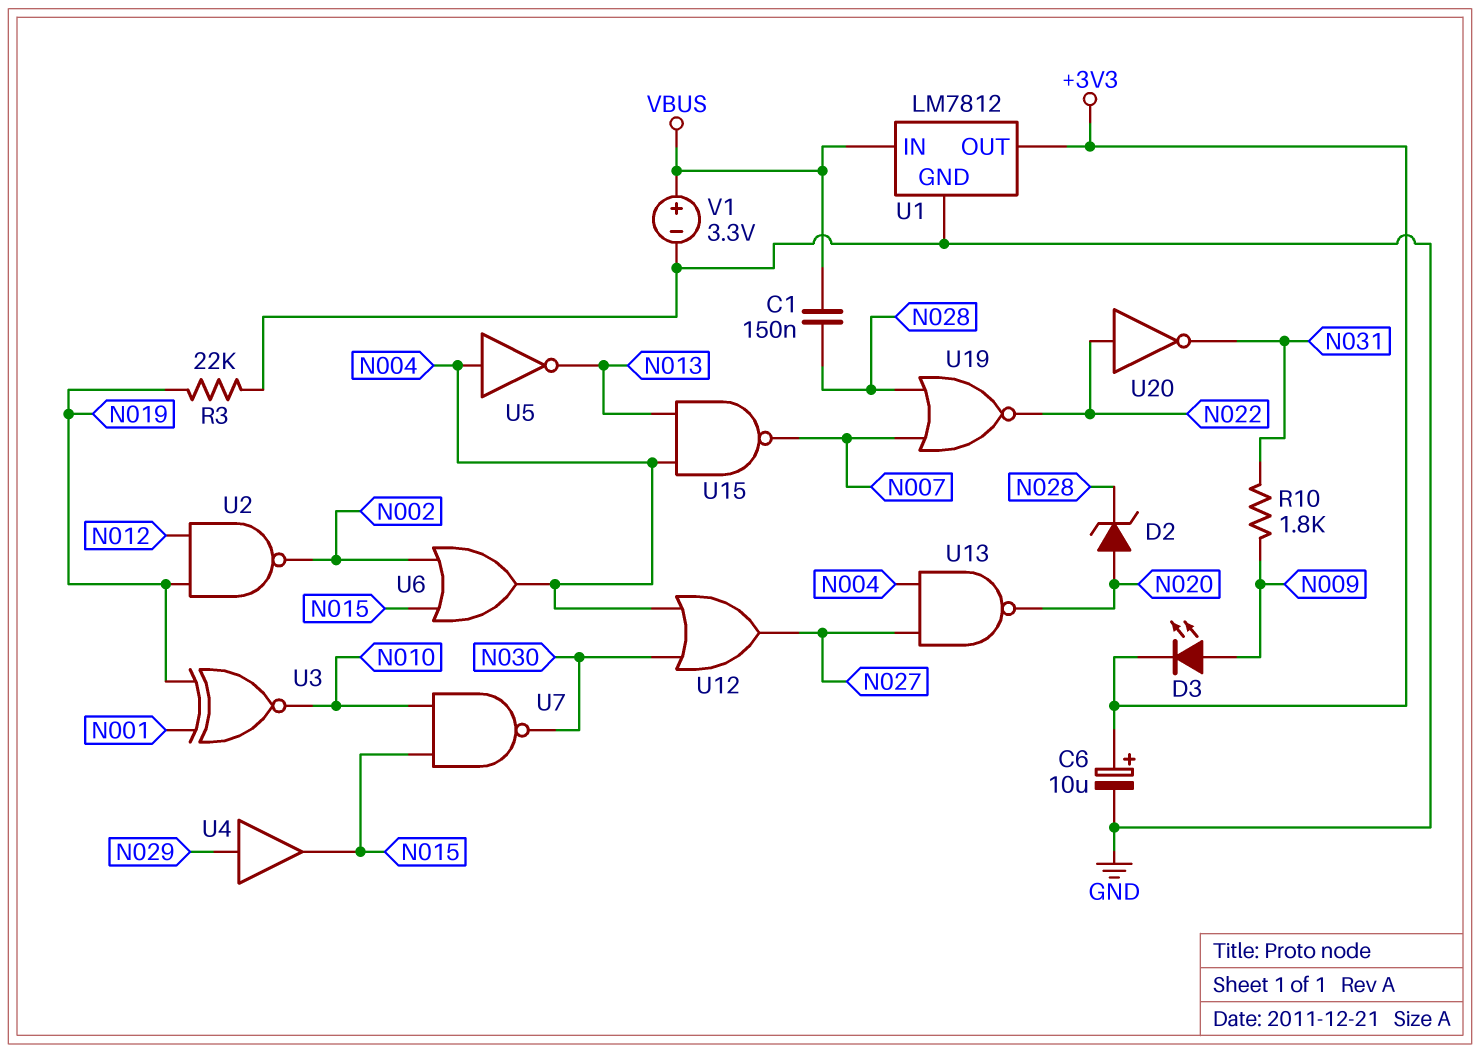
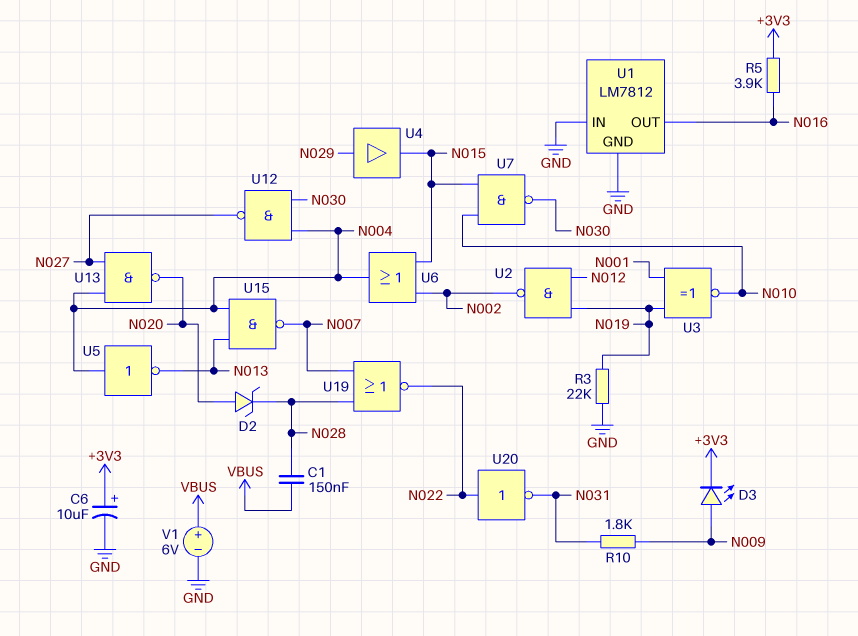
R5: none -> 3.9k (+3V3, N016)
U1 pin IN: VBUS -> GND
U1 pin OUT: +3V3 -> N016
U12: OR (in N004, in N030, out N027) -> NAND (in N004, in N030, out N027)
V1: 3.3V (plus VBUS, minus GND) -> 6V (plus VBUS, minus GND)

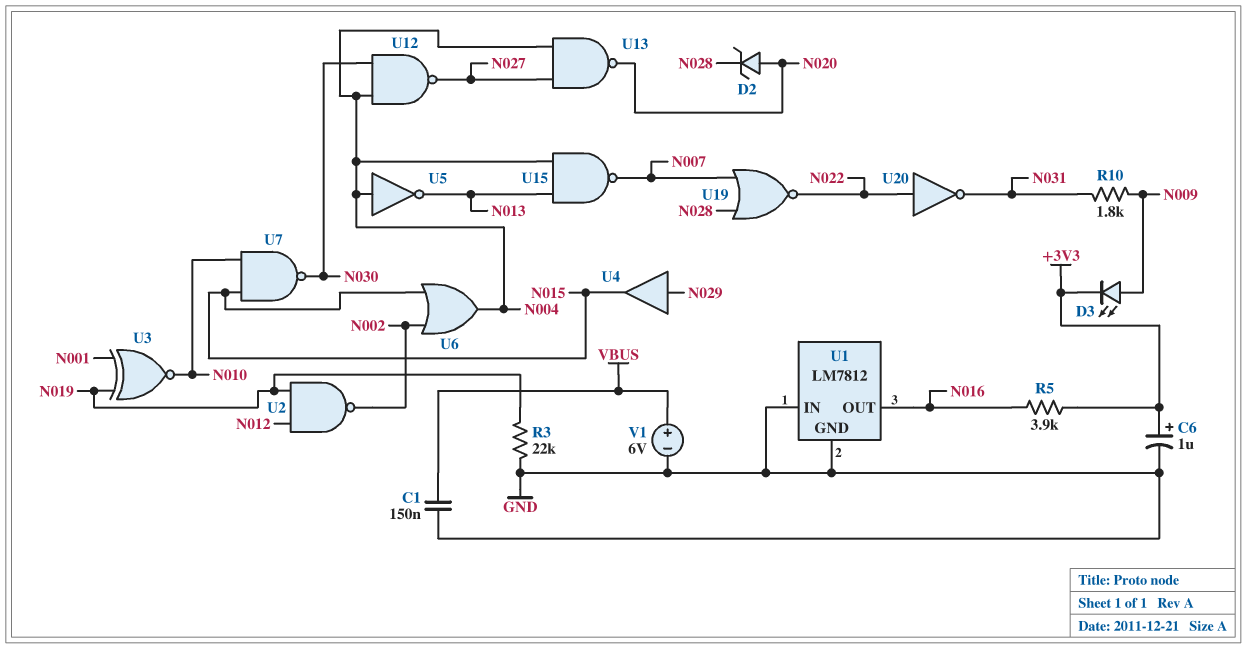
C1: 150nF (N028, VBUS) -> 150nF (GND, VBUS)
C6: 10uF (plus +3V3, minus GND) -> 1uF (plus +3V3, minus GND)

